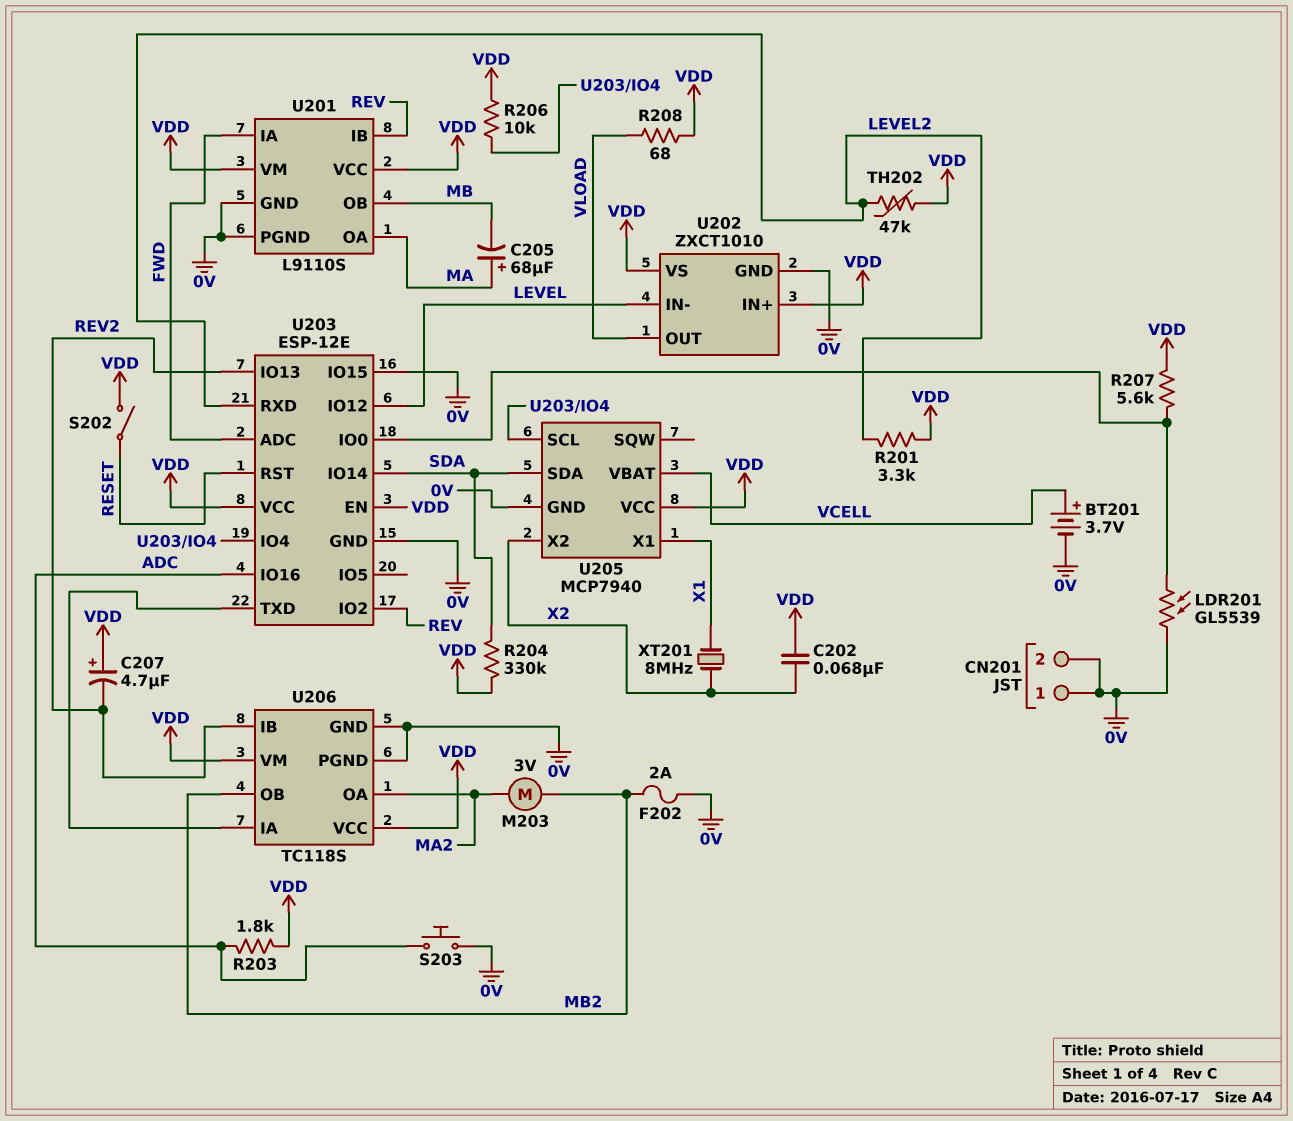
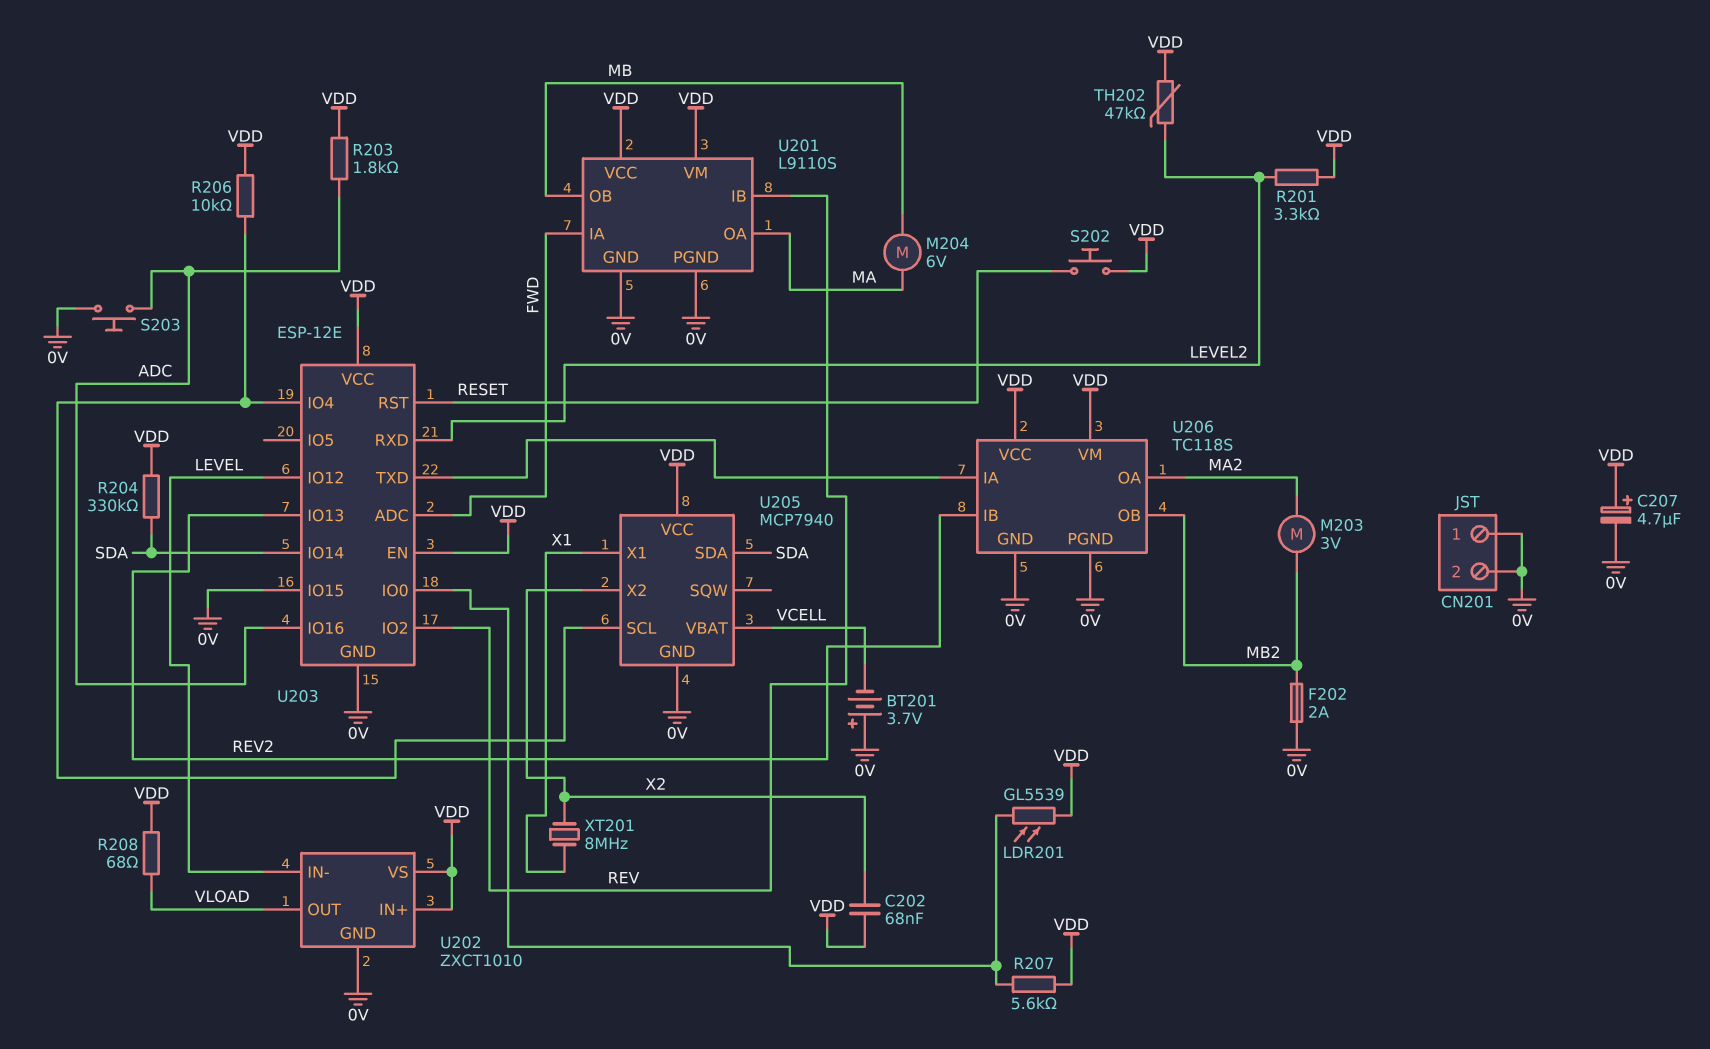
BT201: 3.7V (plus VCELL, minus 0V) -> 3.7V (plus 0V, minus VCELL)
C205: 68uF (plus MA, minus MB) -> none
C207: 4.7uF (plus VDD, minus REV2) -> 4.7uF (plus VDD, minus 0V)
LDR201: GL5539 (0V, U203/IO0) -> GL5539 (U203/IO0, VDD)
M204: none -> motor 6V (MA, MB)
S202: switch (RESET, VDD) -> button (RESET, VDD)

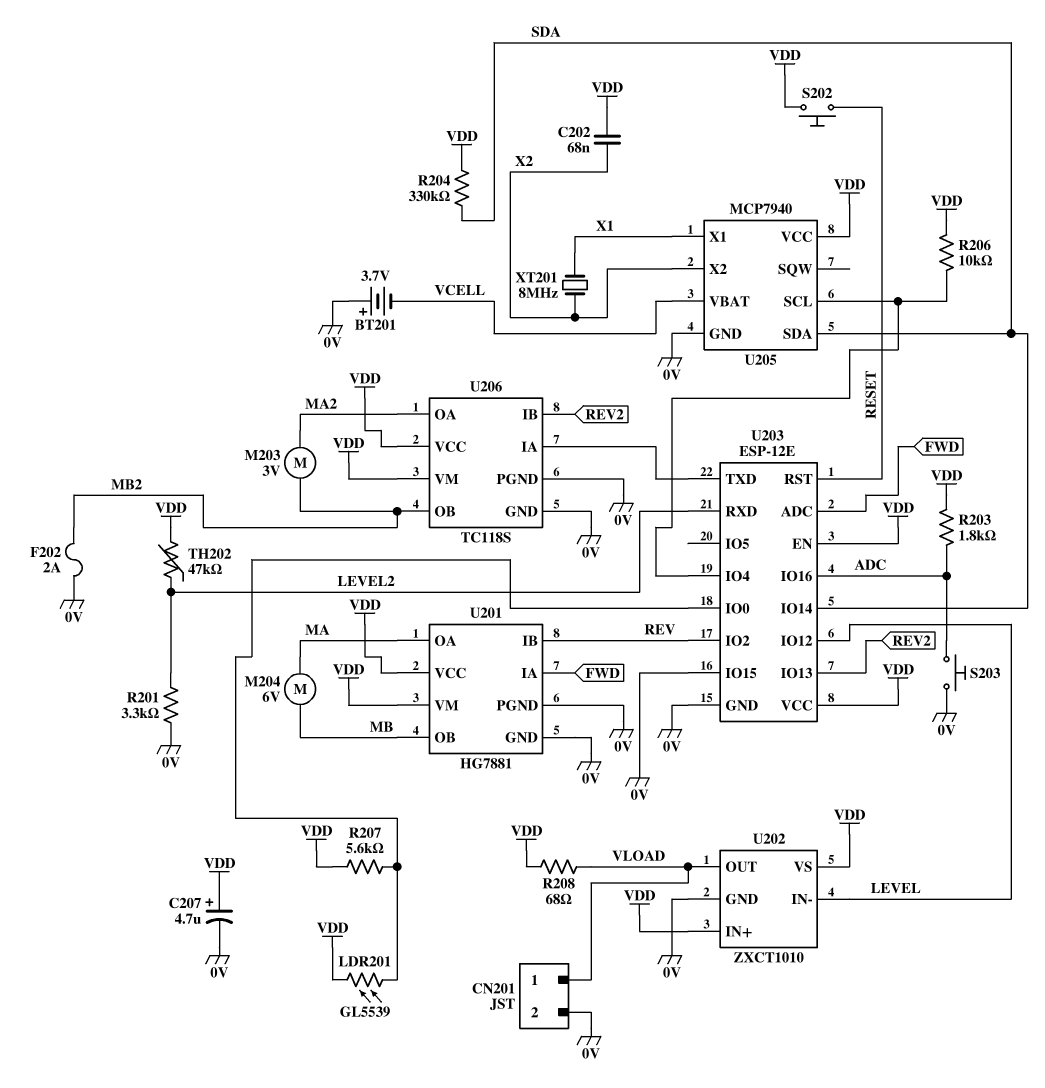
CN201 pin 1: 0V -> VLOAD
R201: 3.3k (LEVEL2, VDD) -> 3.3k (0V, LEVEL2)
U201: L9110S -> HG7881

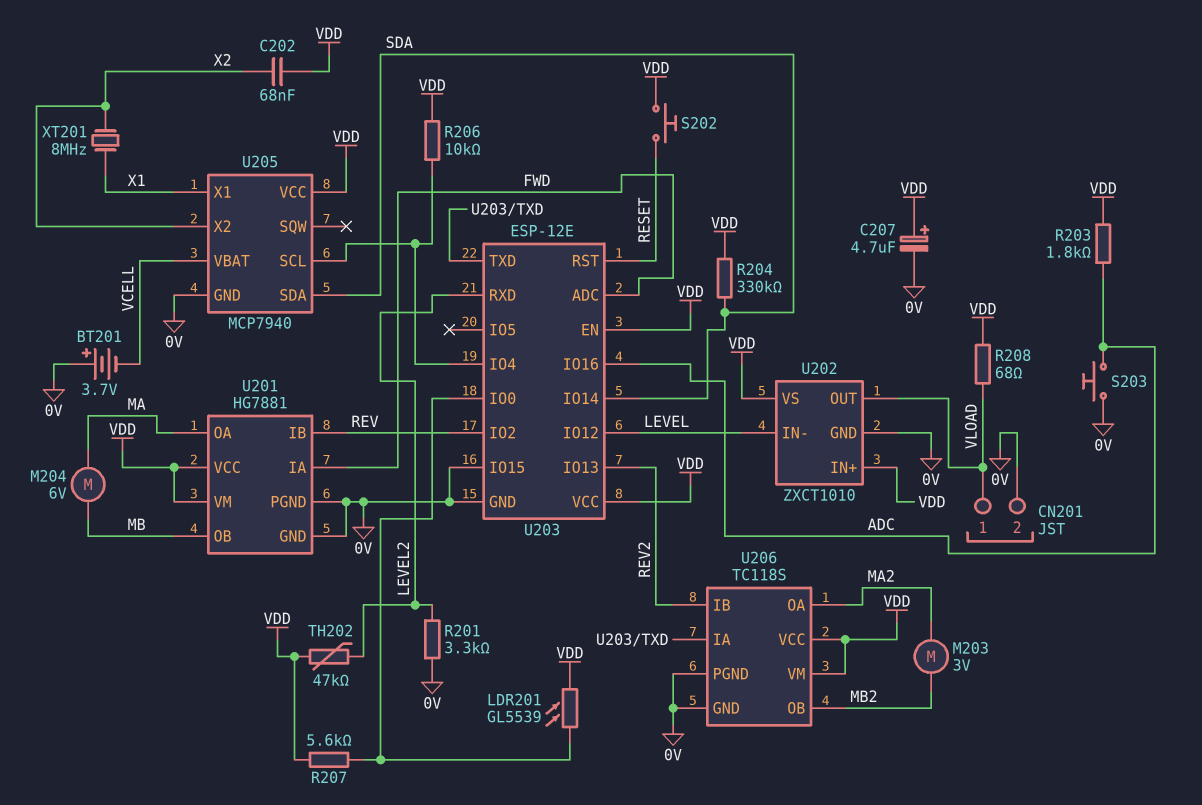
F202: 2A (0V, MB2) -> none

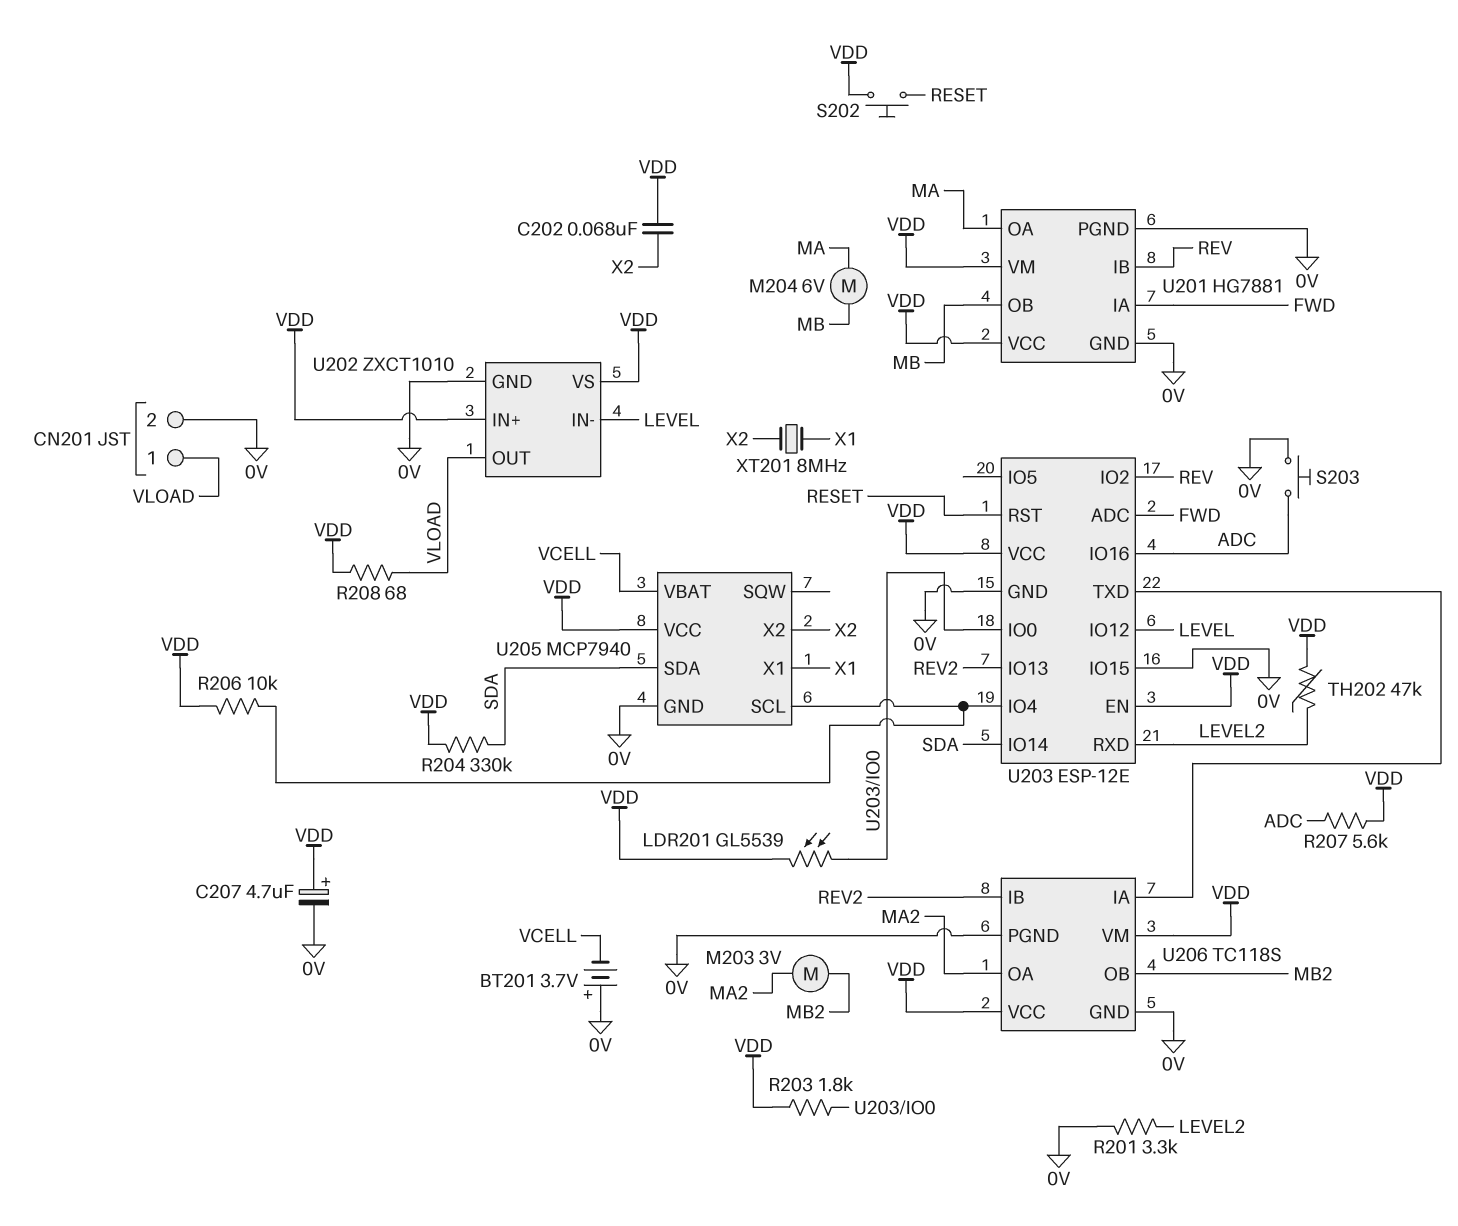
R203: 1.8k (ADC, VDD) -> 1.8k (U203/IO0, VDD)
R207: 5.6k (U203/IO0, VDD) -> 5.6k (ADC, VDD)

